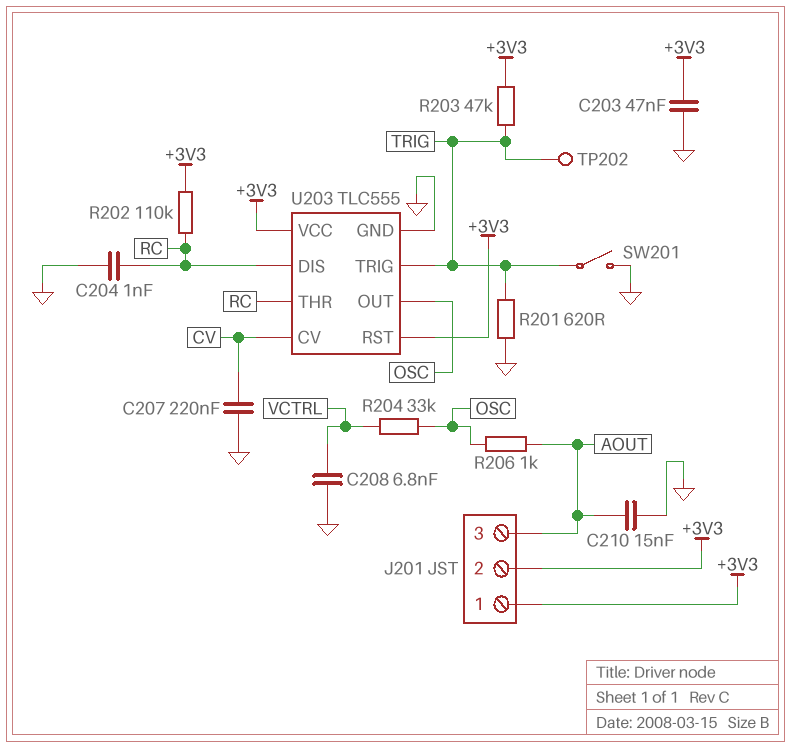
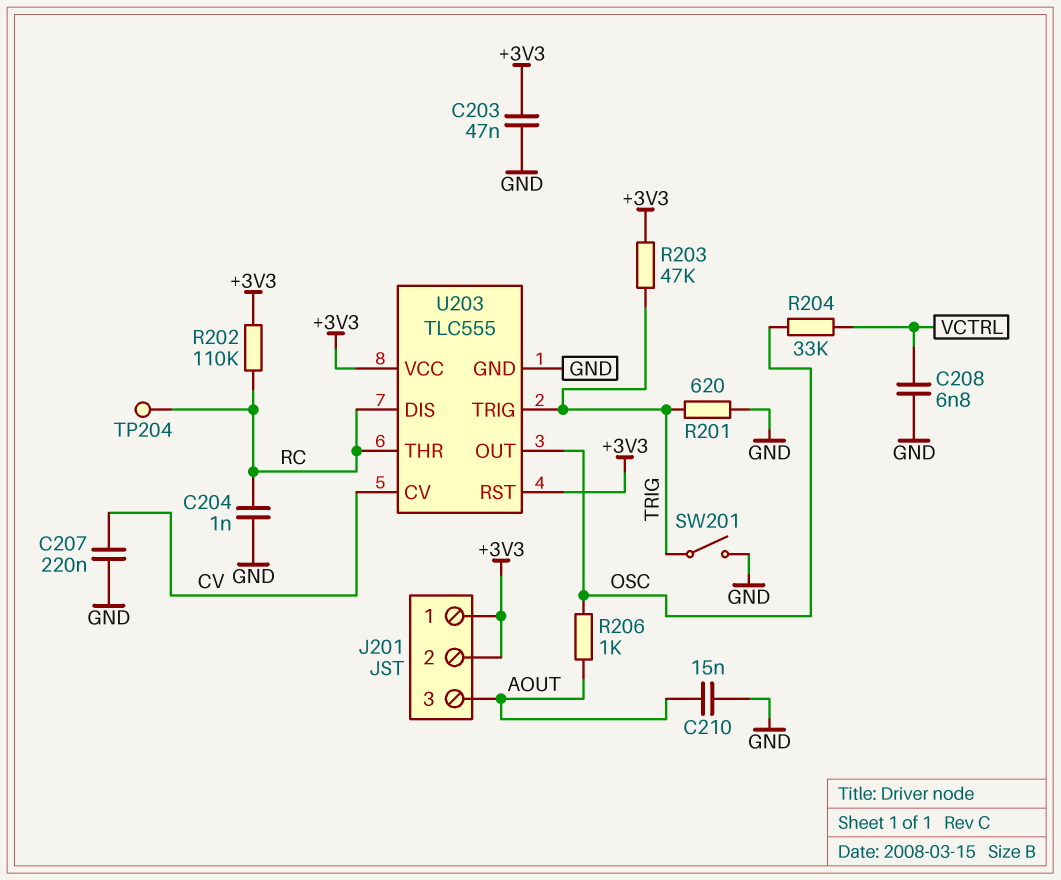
TP202: test point (TRIG) -> none
TP204: none -> test point (RC)

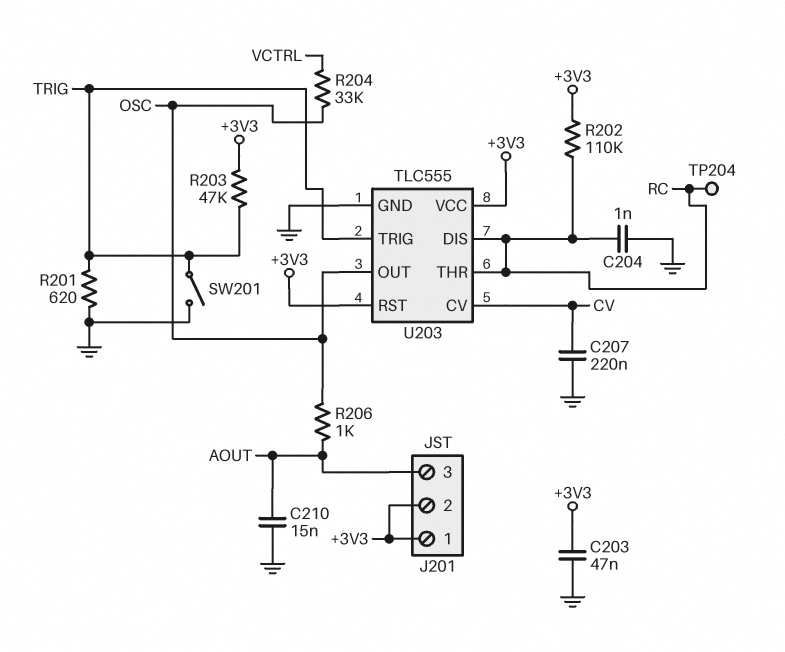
C208: 6.8nF (GND, VCTRL) -> none

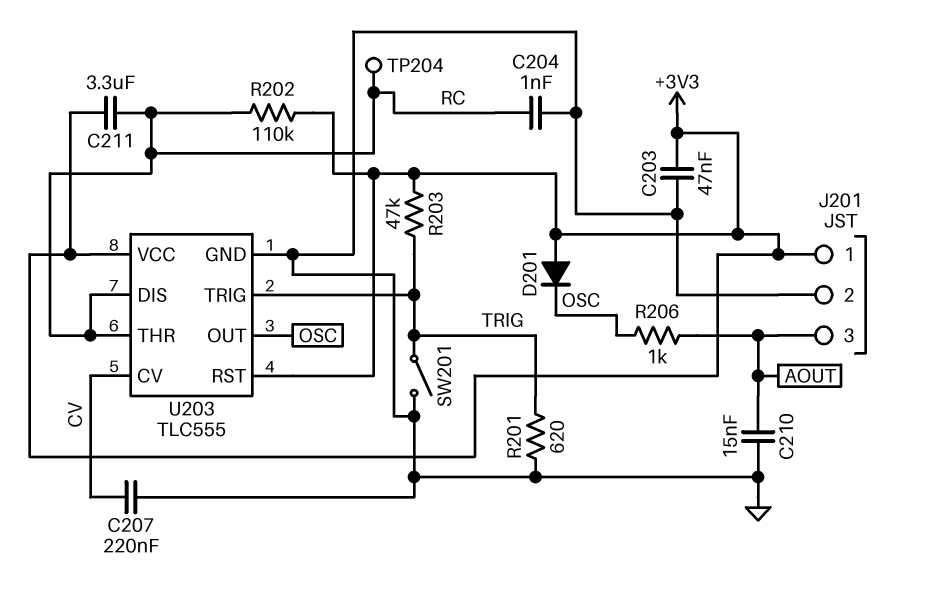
C211: none -> 3.3uF (+3V3, RC)
D201: none -> diode (A +3V3, K OSC)
J201 pin 2: +3V3 -> GND
R204: 33k (OSC, VCTRL) -> none

